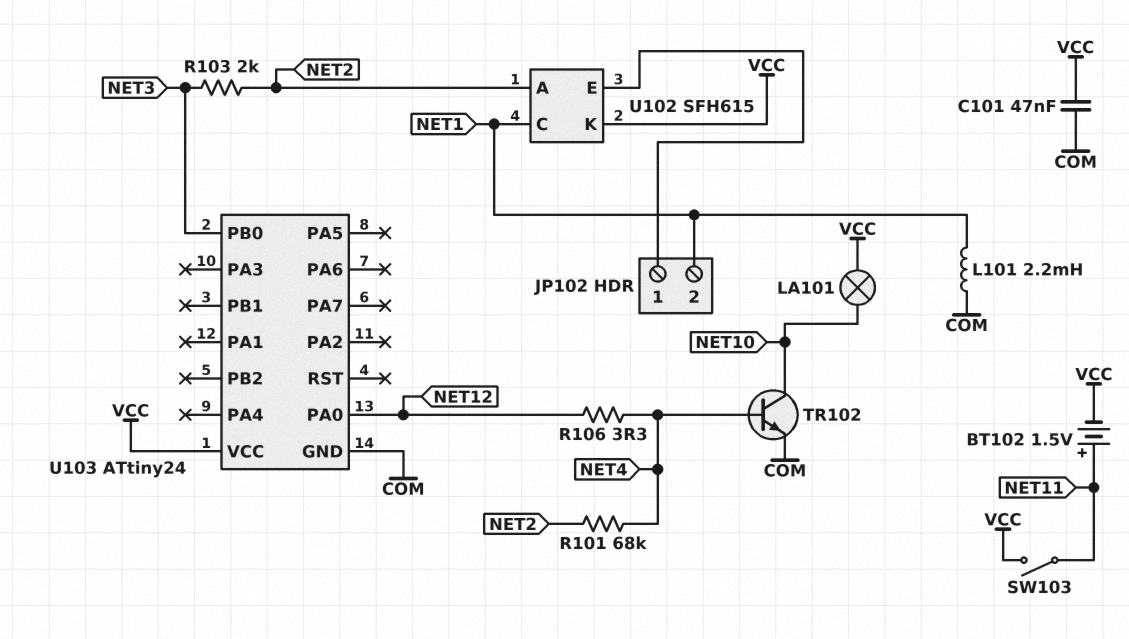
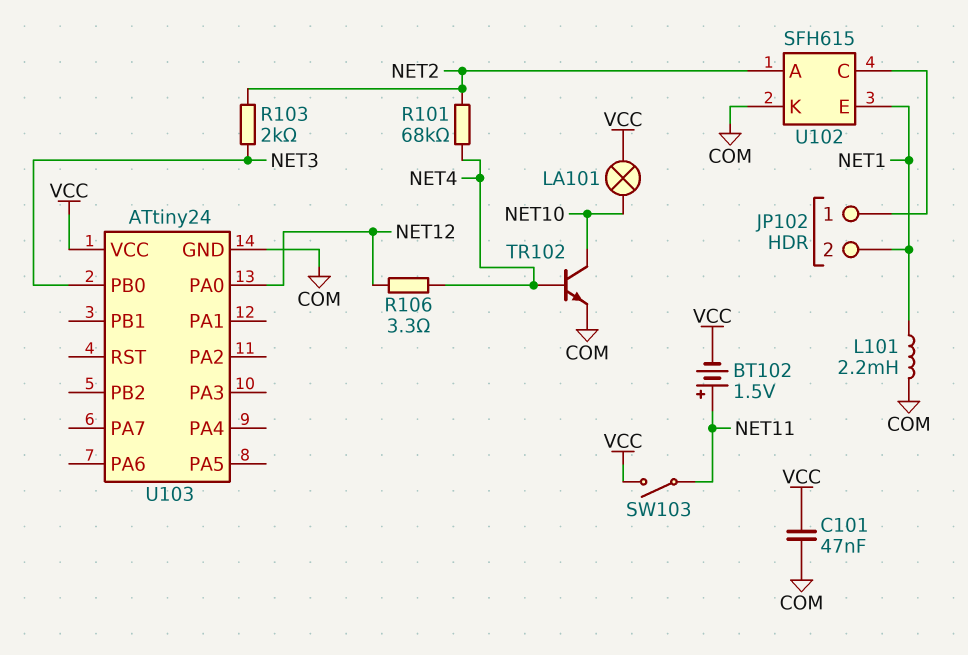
U102 pin C: NET1 -> JP102/1
U102 pin E: JP102/1 -> NET1
U102 pin K: VCC -> COM

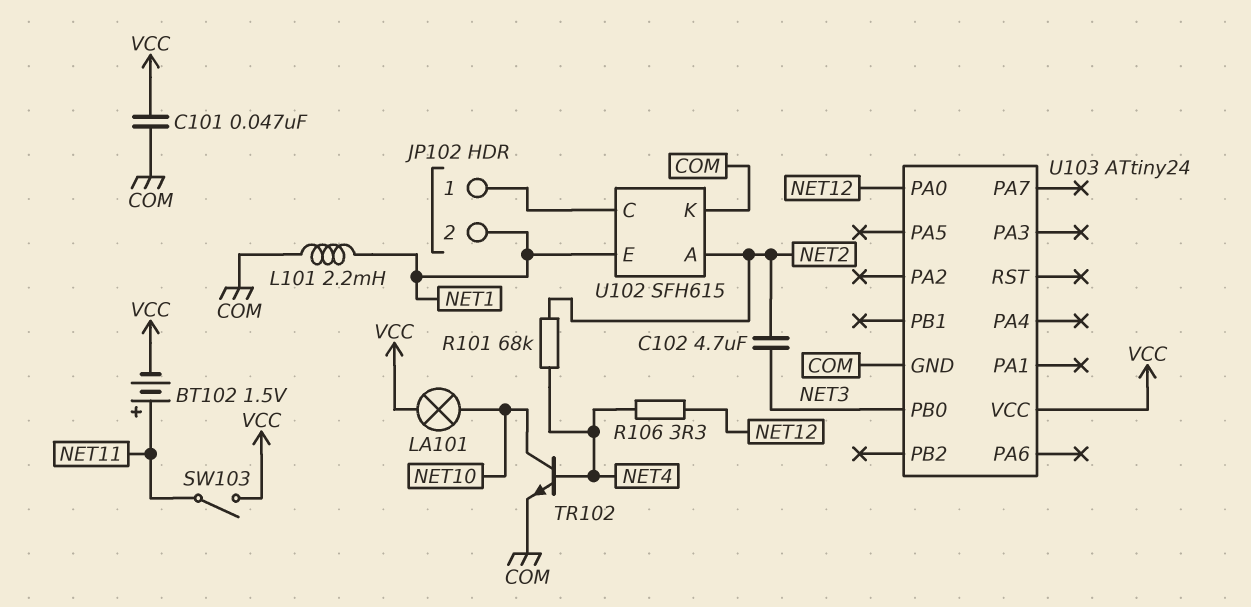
C102: none -> 4.7uF (NET2, NET3)
R103: 2k (NET2, NET3) -> none

